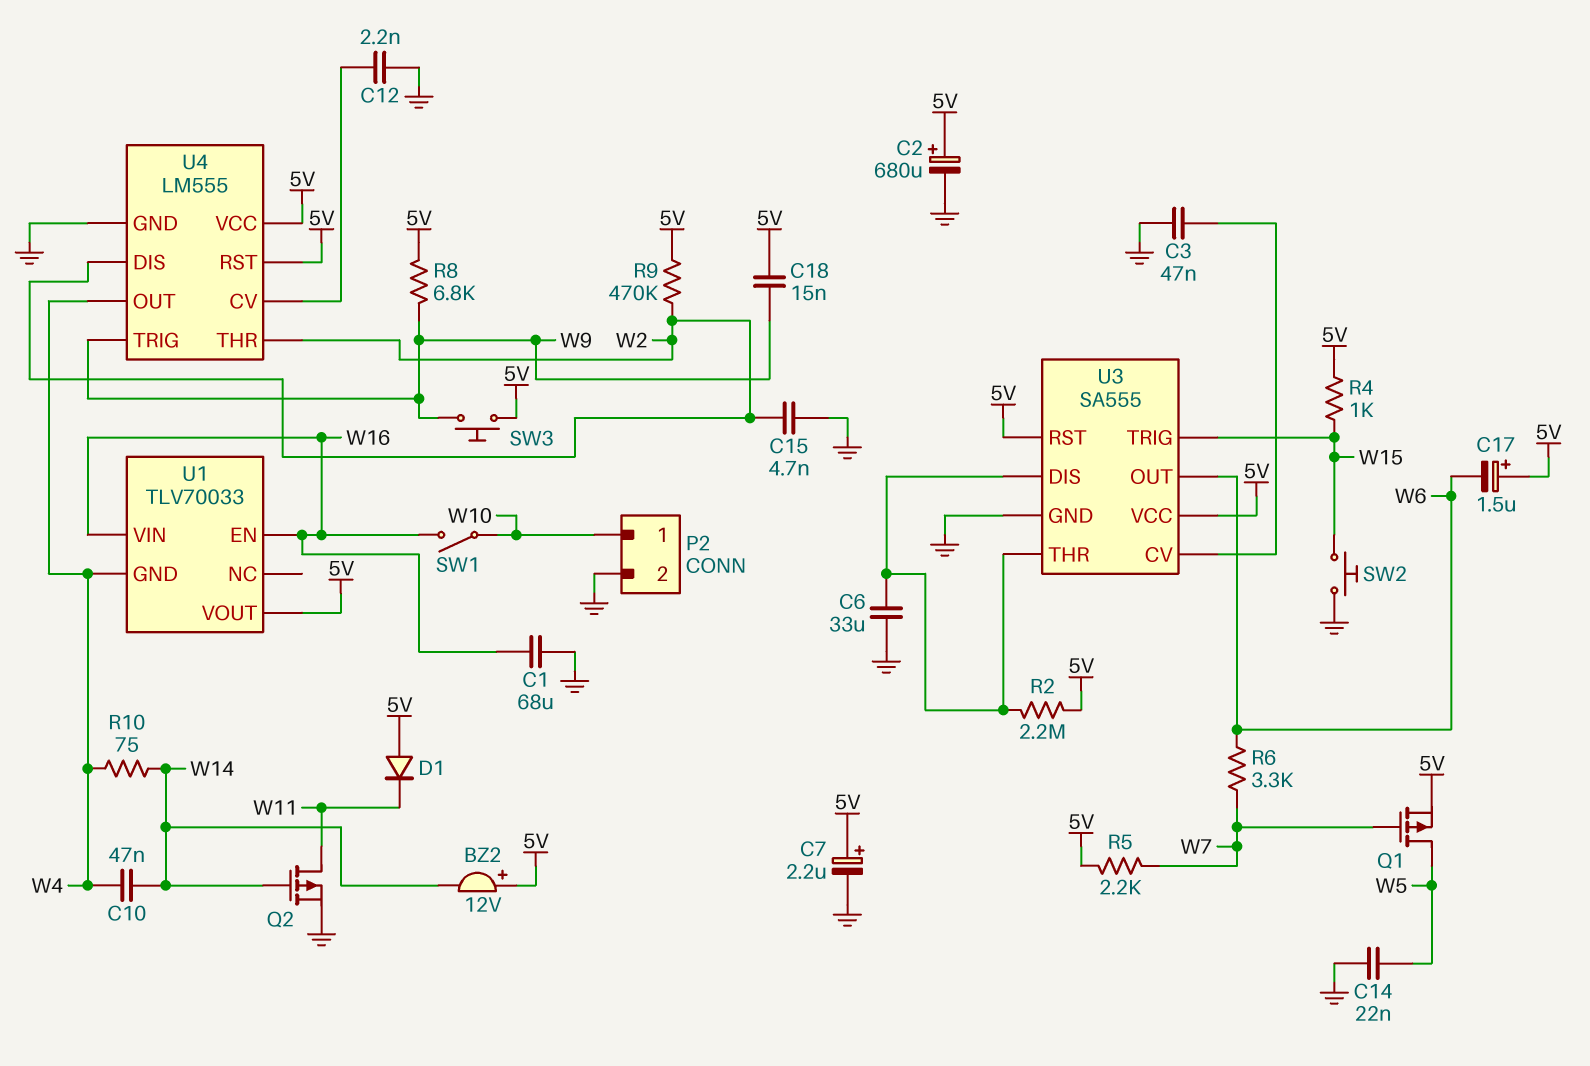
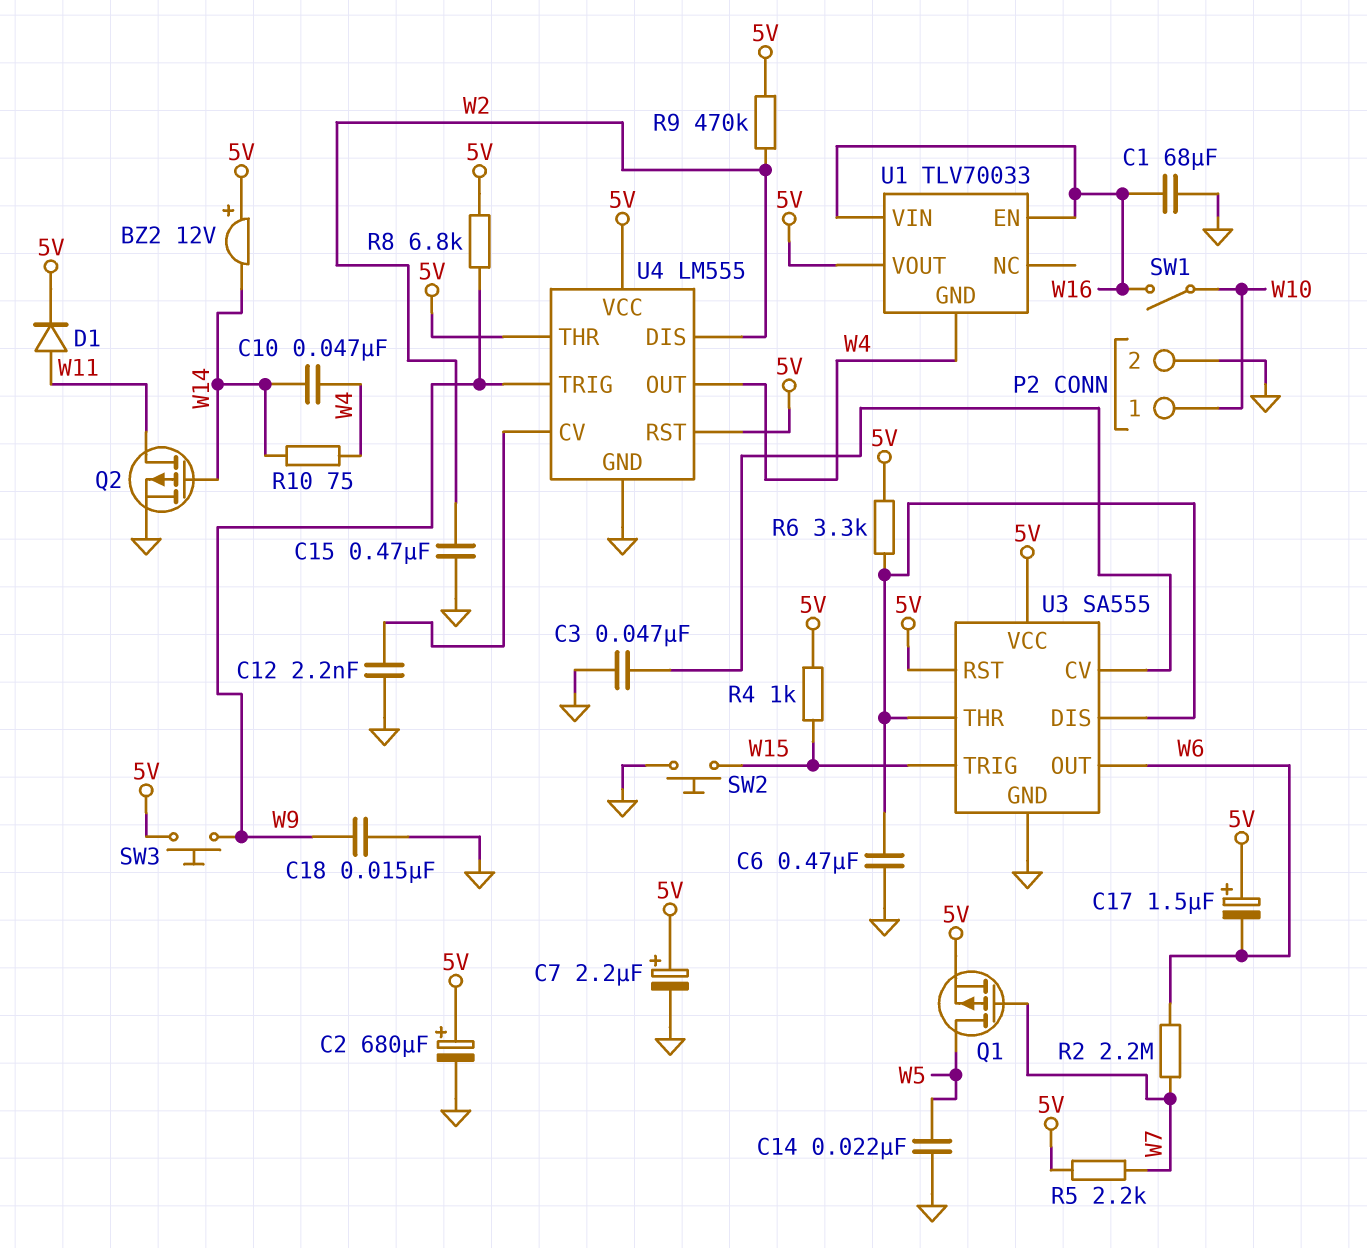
C6: 33uF (GND, U3/DIS) -> 470nF (GND, U3/DIS)
C15: 4.7nF (GND, W2) -> 470nF (GND, W2)
C18: 15nF (5V, W9) -> 15nF (GND, W9)
D1: diode (A 5V, K W11) -> diode (A W11, K 5V)
R2: 2.2M (5V, U3/DIS) -> 2.2M (W6, W7)
R6: 3.3k (W6, W7) -> 3.3k (5V, U3/DIS)
U4 pin THR: W2 -> 5V

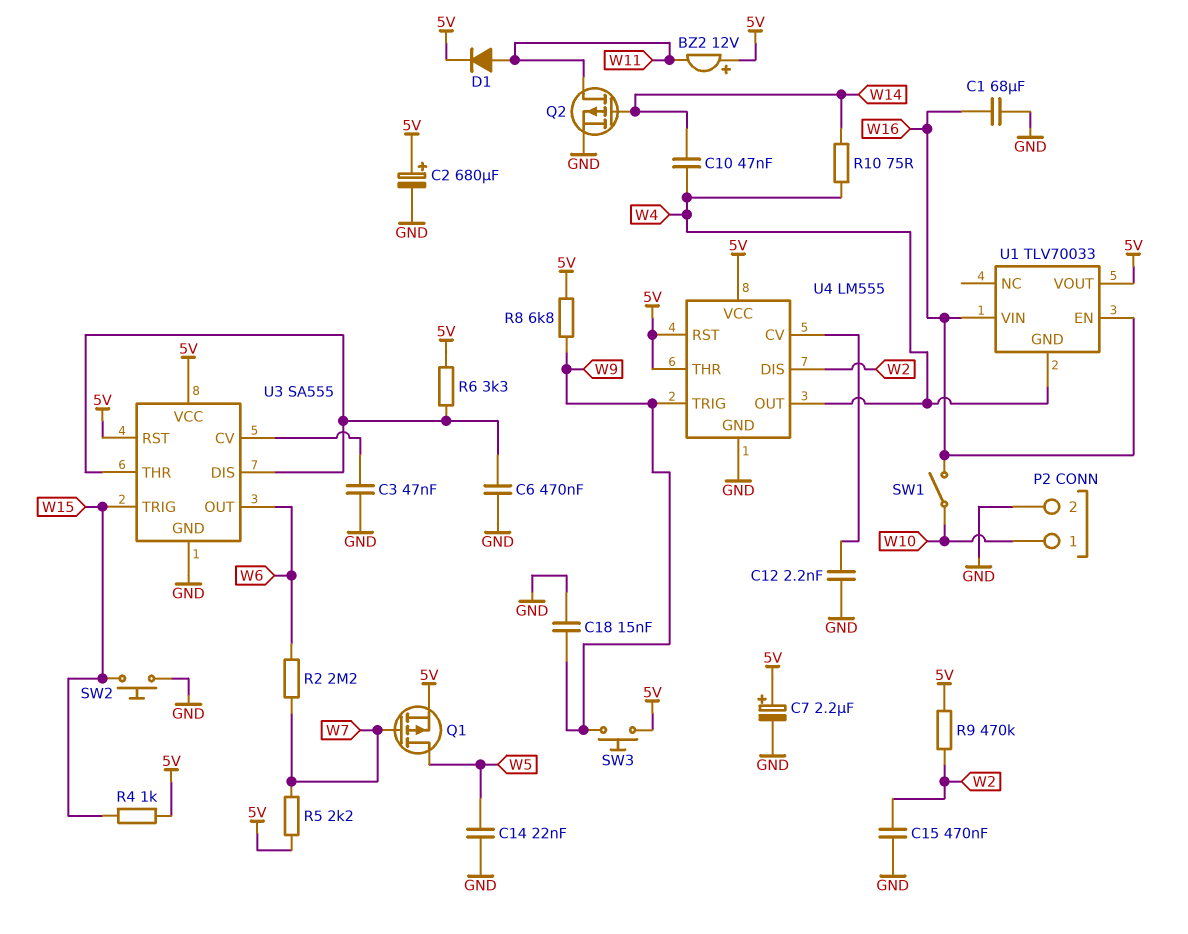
BZ2: buzzer 12V (plus 5V, minus W14) -> buzzer 12V (plus 5V, minus W11)
C17: 1.5uF (plus 5V, minus W6) -> none

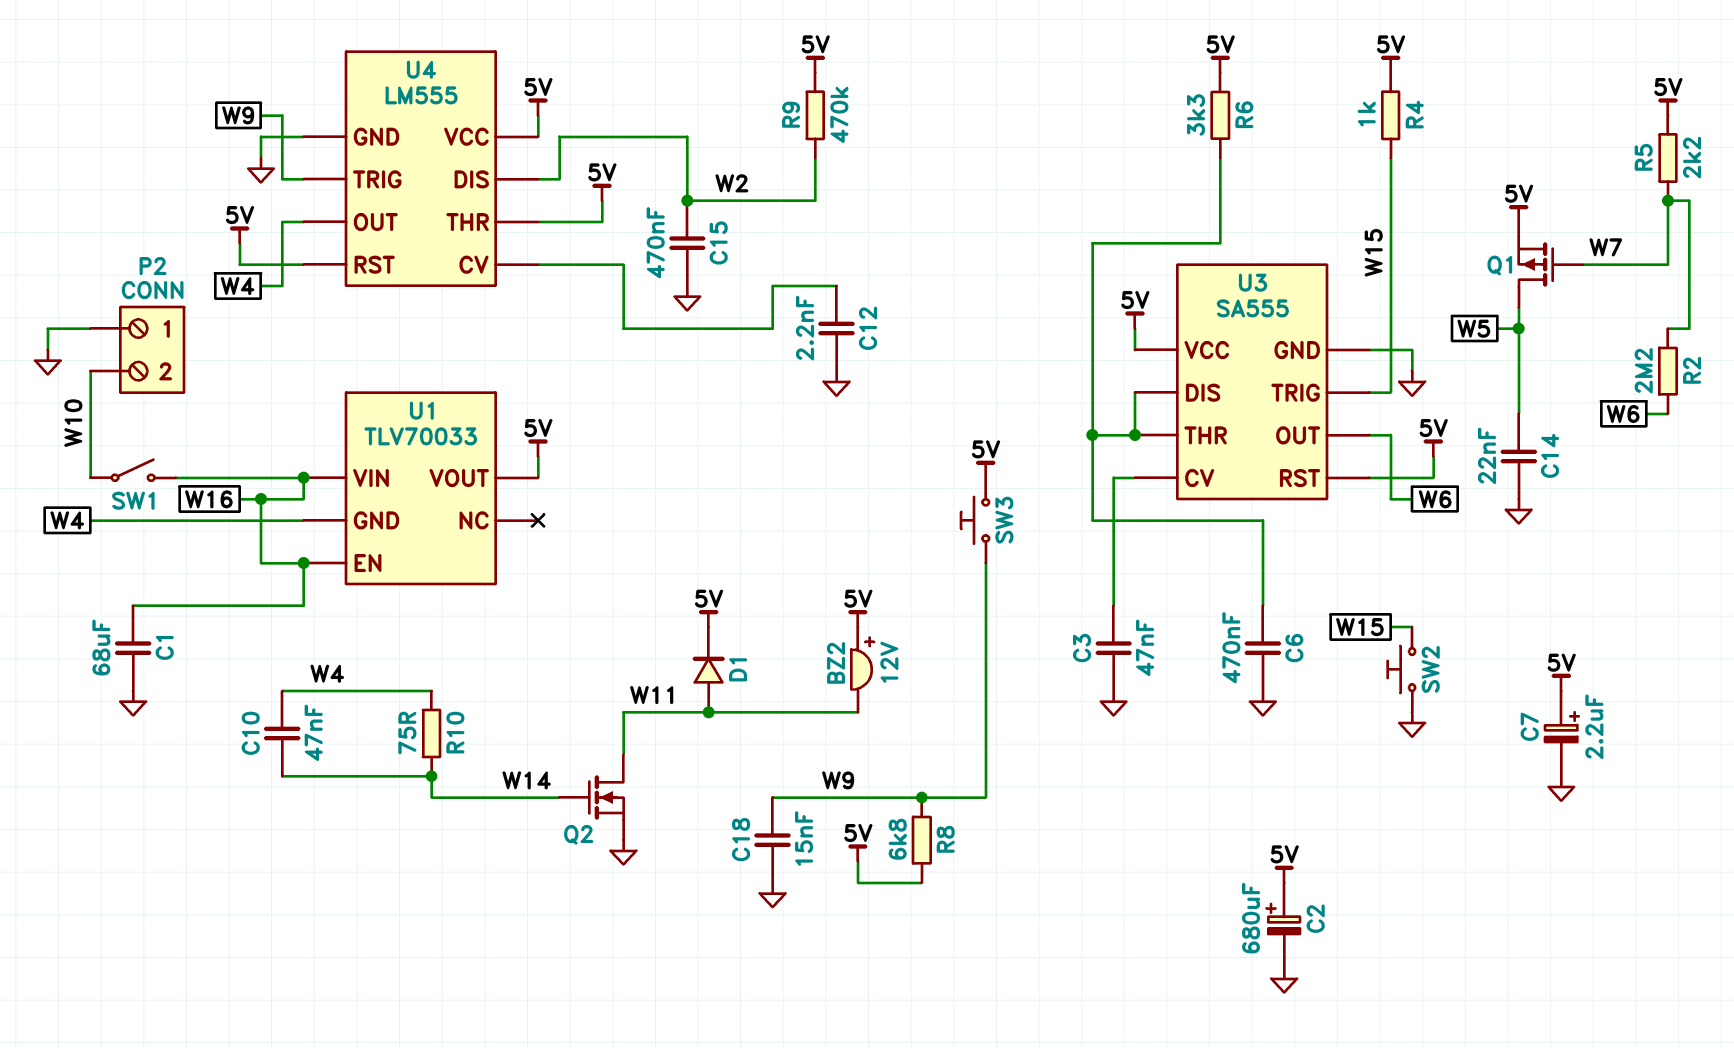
P2 pin 1: W10 -> GND
P2 pin 2: GND -> W10
Q2: PMOS (G W14, D W11, S GND) -> NMOS (G W14, D W11, S GND)

